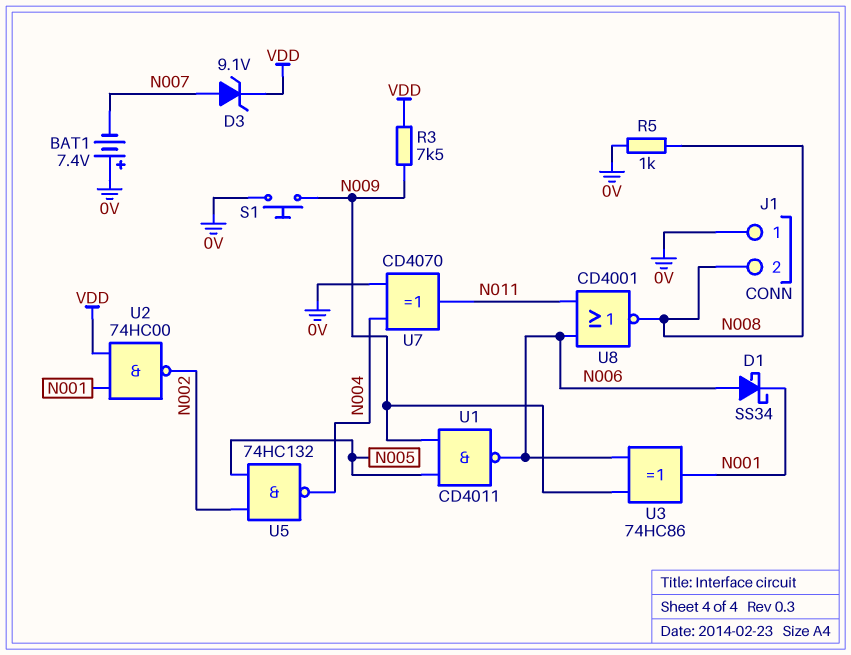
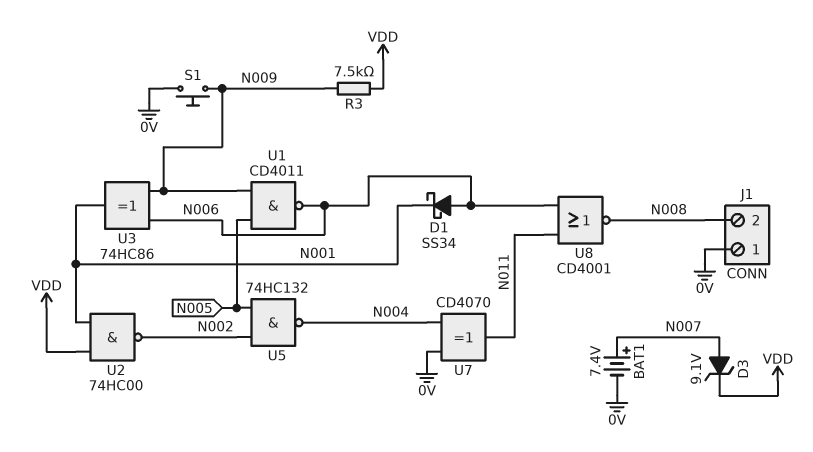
BAT1: 7.4V (plus 0V, minus N007) -> 7.4V (plus N007, minus 0V)
R5: 1k (0V, N008) -> none

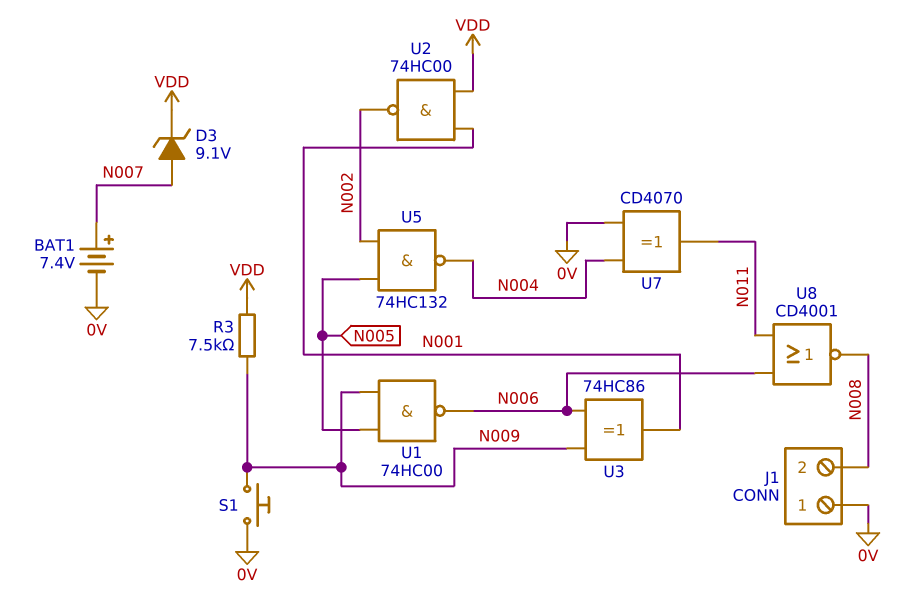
D1: schottky SS34 (A N006, K N001) -> none
U1: NAND CD4011 (in N005, in N009, out N006) -> NAND 74HC00 (in N005, in N009, out N006)

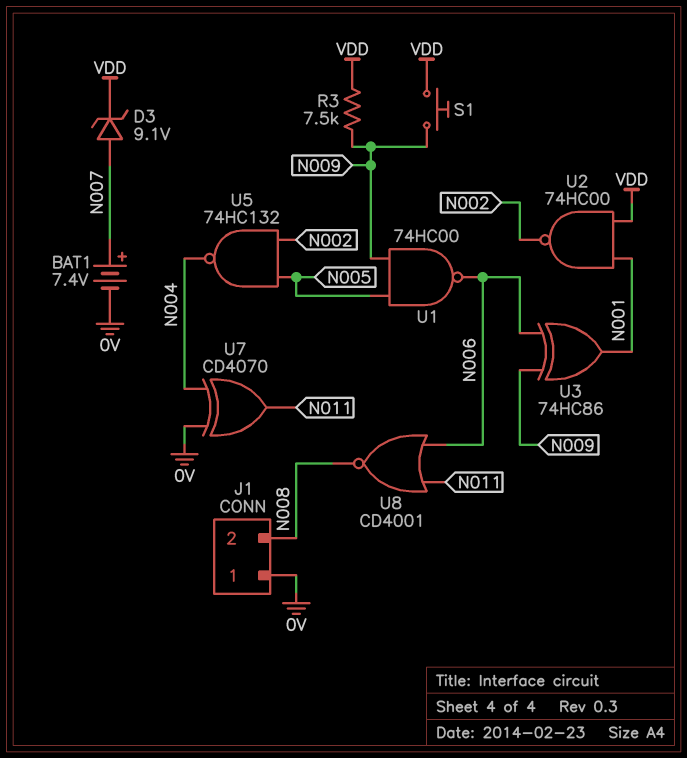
S1: button (0V, N009) -> button (N009, VDD)

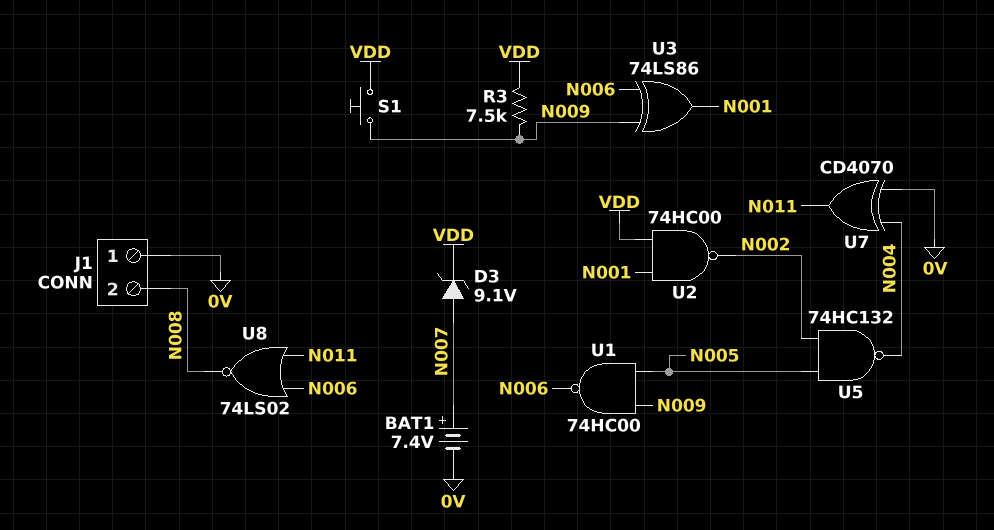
U3: XOR 74HC86 (in N006, in N009, out N001) -> XOR 74LS86 (in N006, in N009, out N001)
U8: NOR CD4001 (in N006, in N011, out N008) -> NOR 74LS02 (in N006, in N011, out N008)

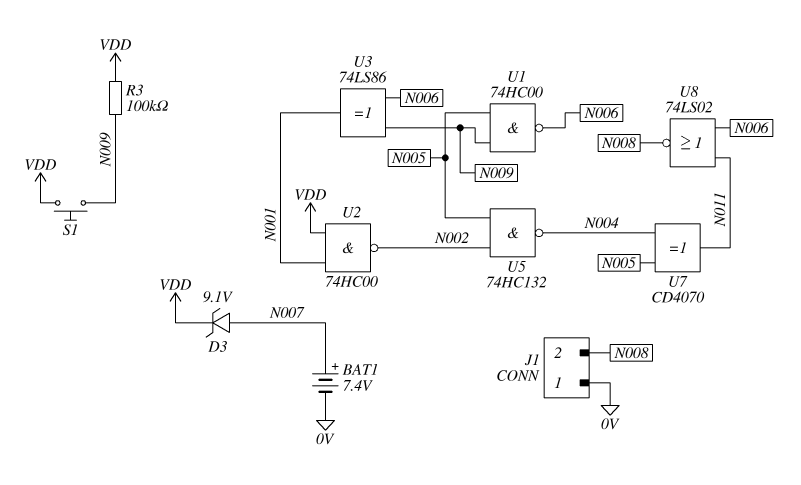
R3: 7.5k (N009, VDD) -> 100k (N009, VDD)
U7: XOR CD4070 (in 0V, in N004, out N011) -> XOR CD4070 (in N004, in N005, out N011)

